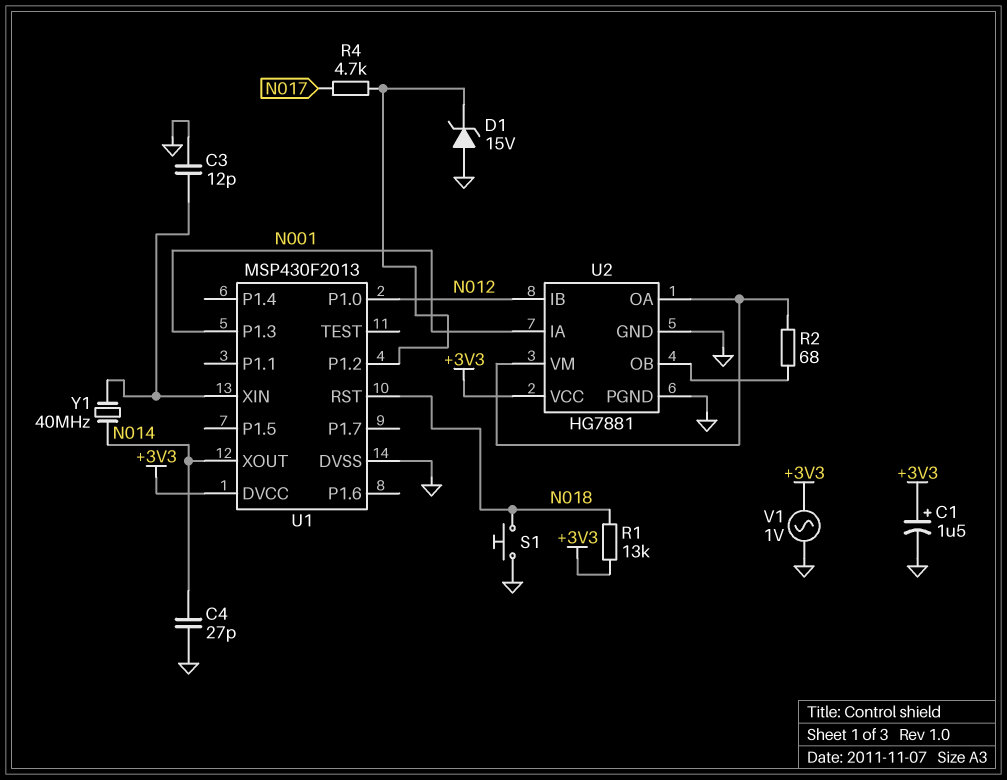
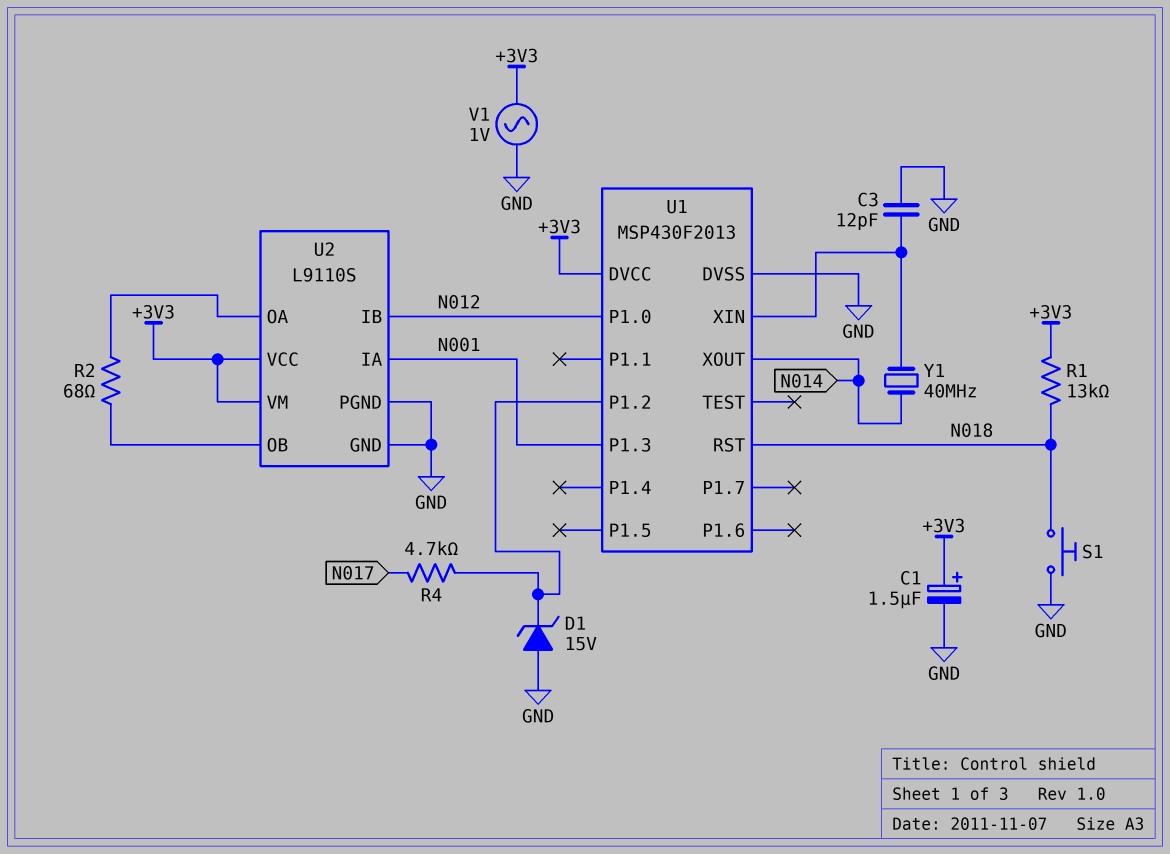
C4: 27pF (GND, N014) -> none
U2: HG7881 -> L9110S
U2 pin VM: U2/OA -> +3V3

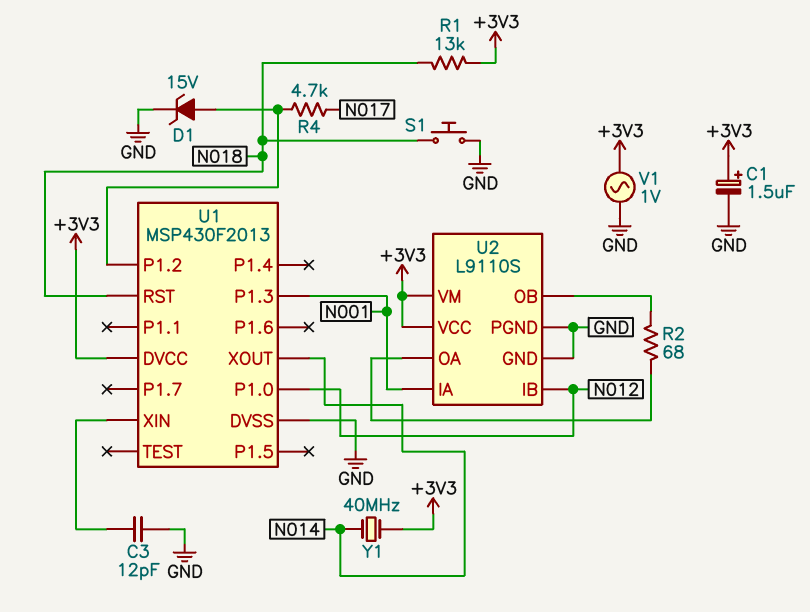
D1: zener 15V (A GND, K U1/P1.2) -> zener 15V (A U1/P1.2, K GND)
Y1: 40MHz (N014, U1/XIN) -> 40MHz (+3V3, N014)

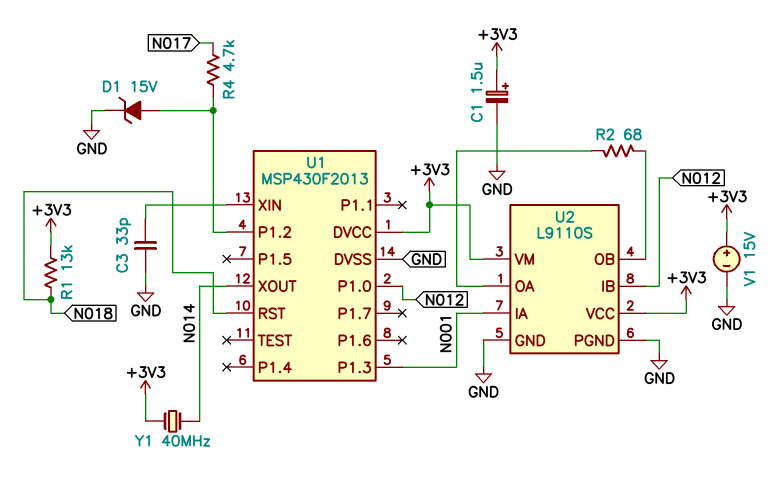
C3: 12pF (GND, U1/XIN) -> 33pF (GND, U1/XIN)
S1: button (GND, N018) -> none
V1: AC 1V (+3V3, GND) -> 15V (plus +3V3, minus GND)

